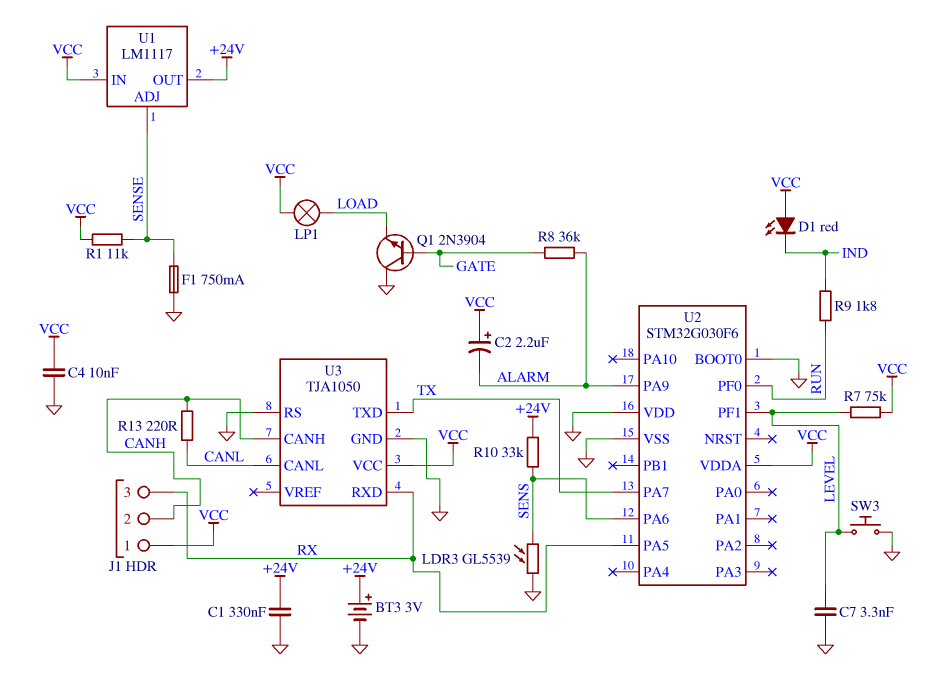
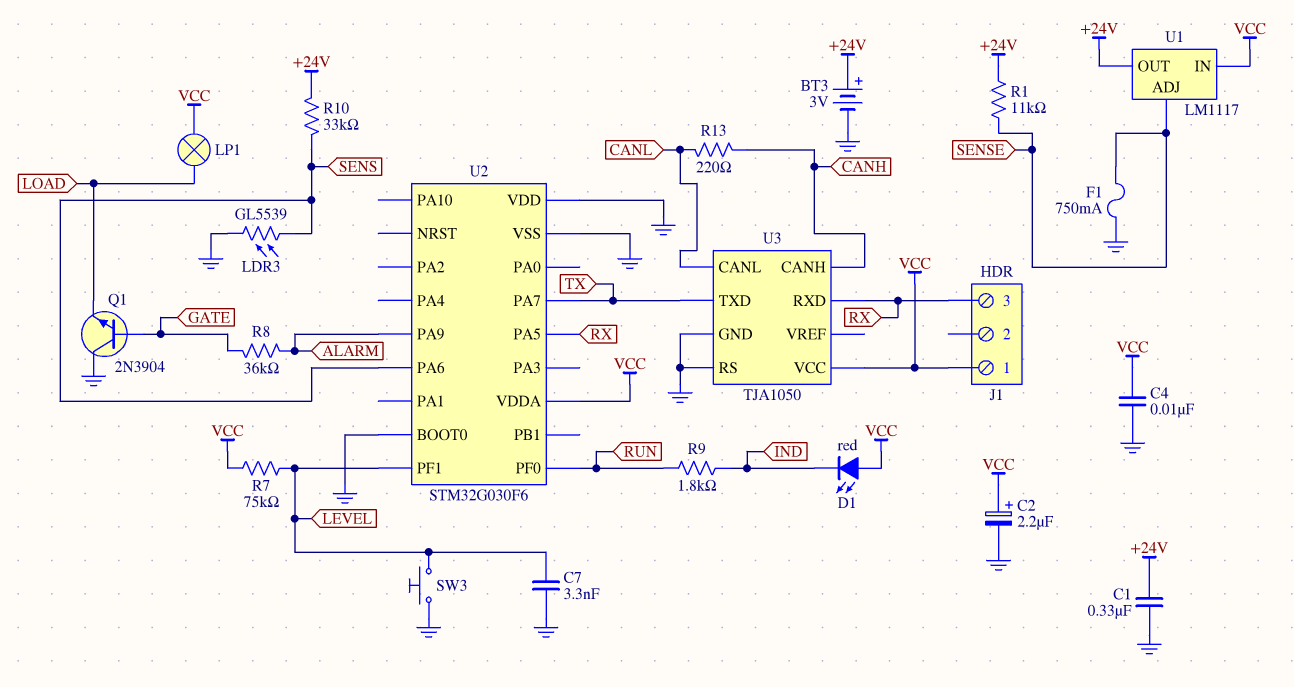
C2: 2.2uF (plus VCC, minus ALARM) -> 2.2uF (plus VCC, minus GND)
J1 pin 2: CANH -> none
R1: 11k (SENSE, VCC) -> 11k (+24V, SENSE)

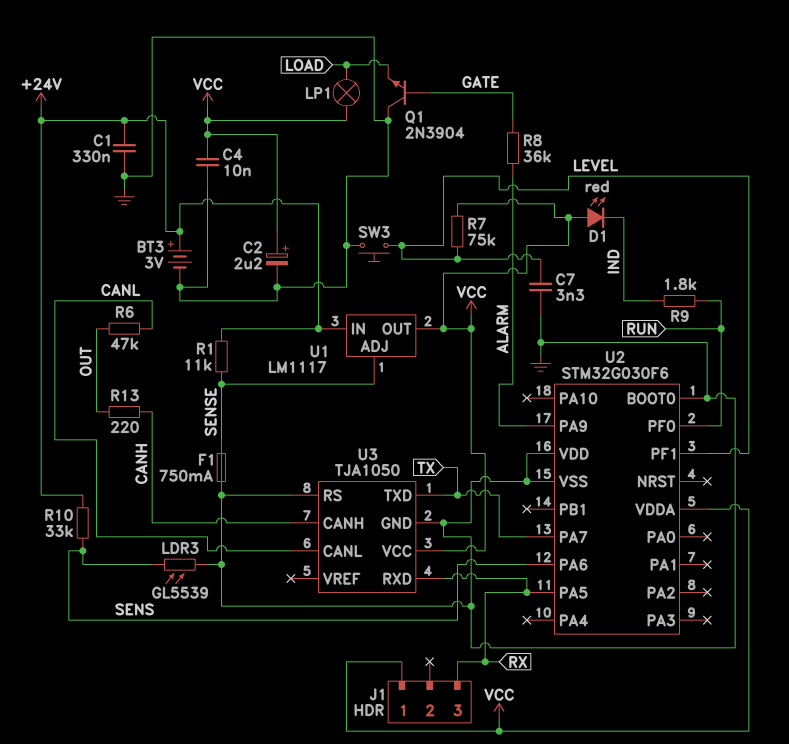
R6: none -> 47k (CANL, OUT)
R13: 220 (CANH, CANL) -> 220 (CANH, OUT)
U1 pin IN: VCC -> +24V
U1 pin OUT: +24V -> VCC

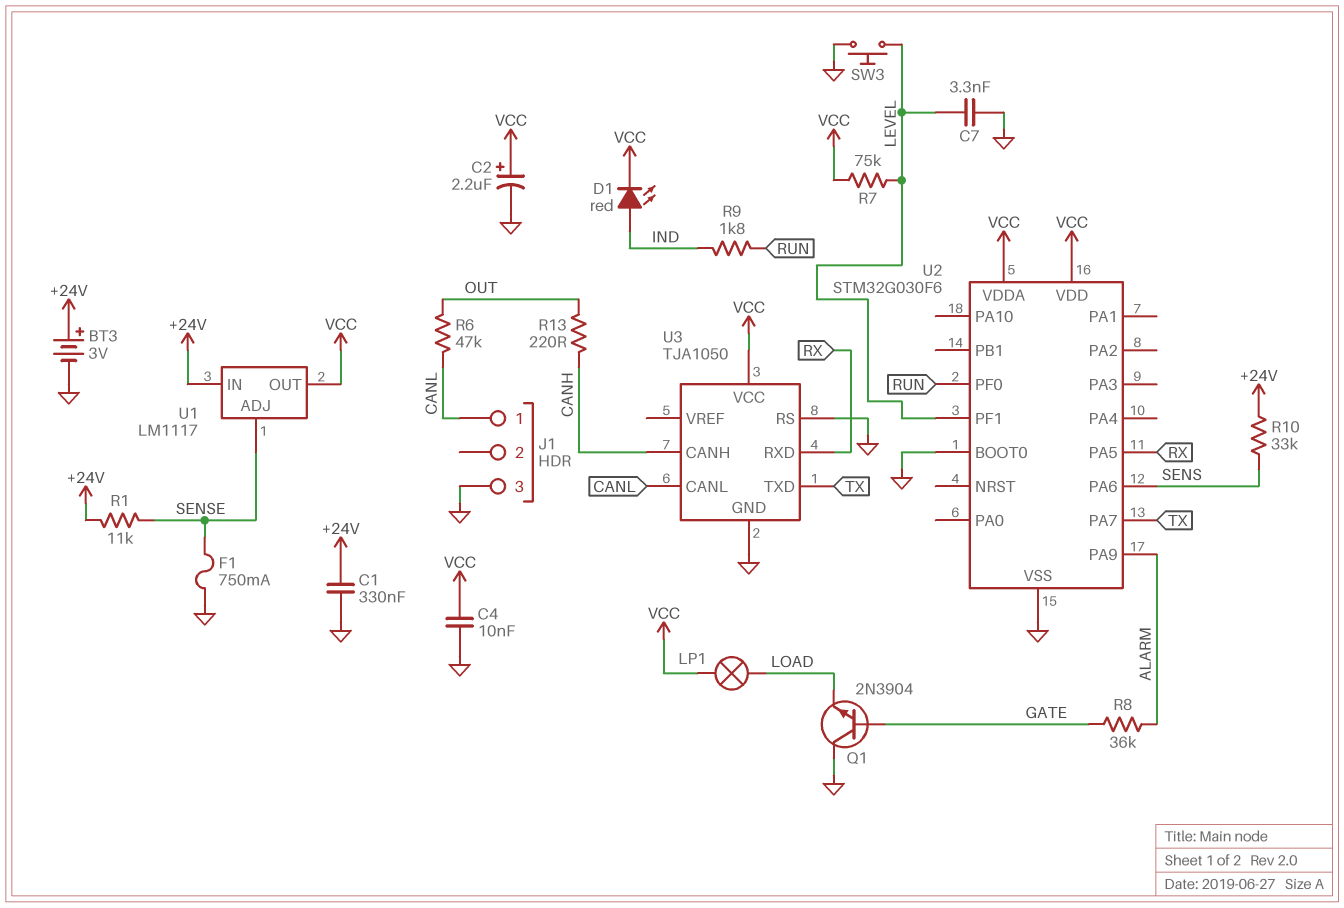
D1: LED red (A VCC, K IND) -> LED red (A IND, K VCC)
J1 pin 1: VCC -> CANL
J1 pin 3: RX -> GND
LDR3: GL5539 (GND, SENS) -> none
U2 pin VDD: GND -> VCC

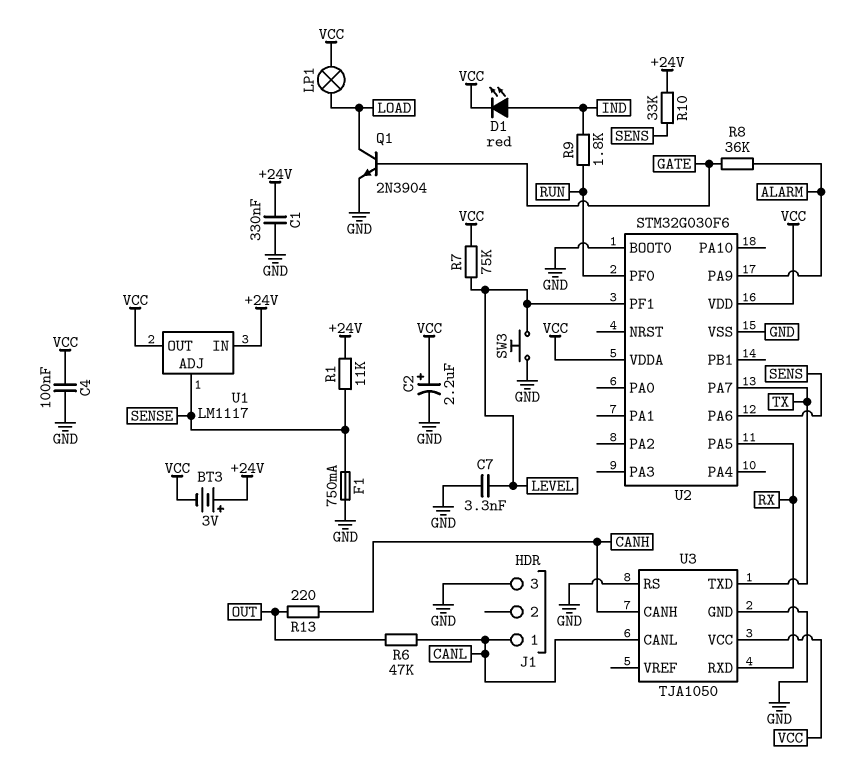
BT3: 3V (plus +24V, minus GND) -> 3V (plus +24V, minus VCC)
C4: 10nF (GND, VCC) -> 100nF (GND, VCC)
Q1: NPN 2N3904 (B GATE, C GND, E LOAD) -> NPN 2N3904 (B GATE, C LOAD, E GND)

